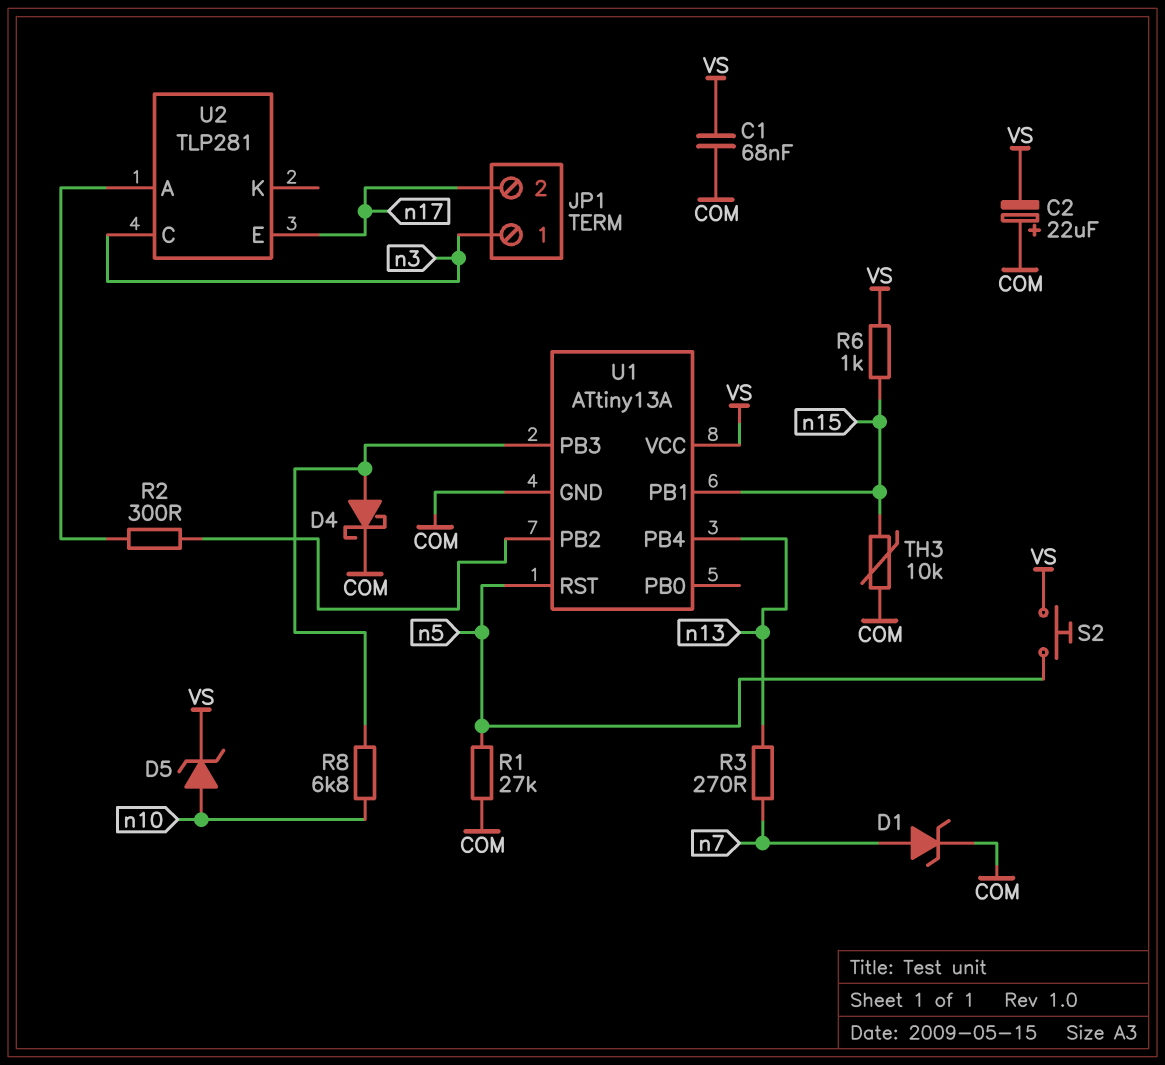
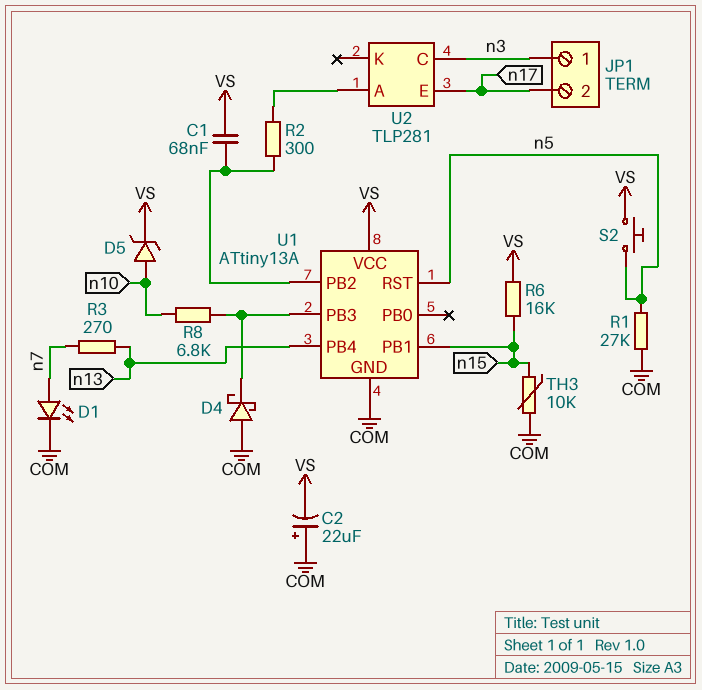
C1: 68nF (COM, VS) -> 68nF (U1/PB2, VS)
D1: zener (A n7, K COM) -> LED (A n7, K COM)
D4: schottky (A U1/PB3, K COM) -> schottky (A COM, K U1/PB3)
R6: 1k (VS, n15) -> 16k (VS, n15)

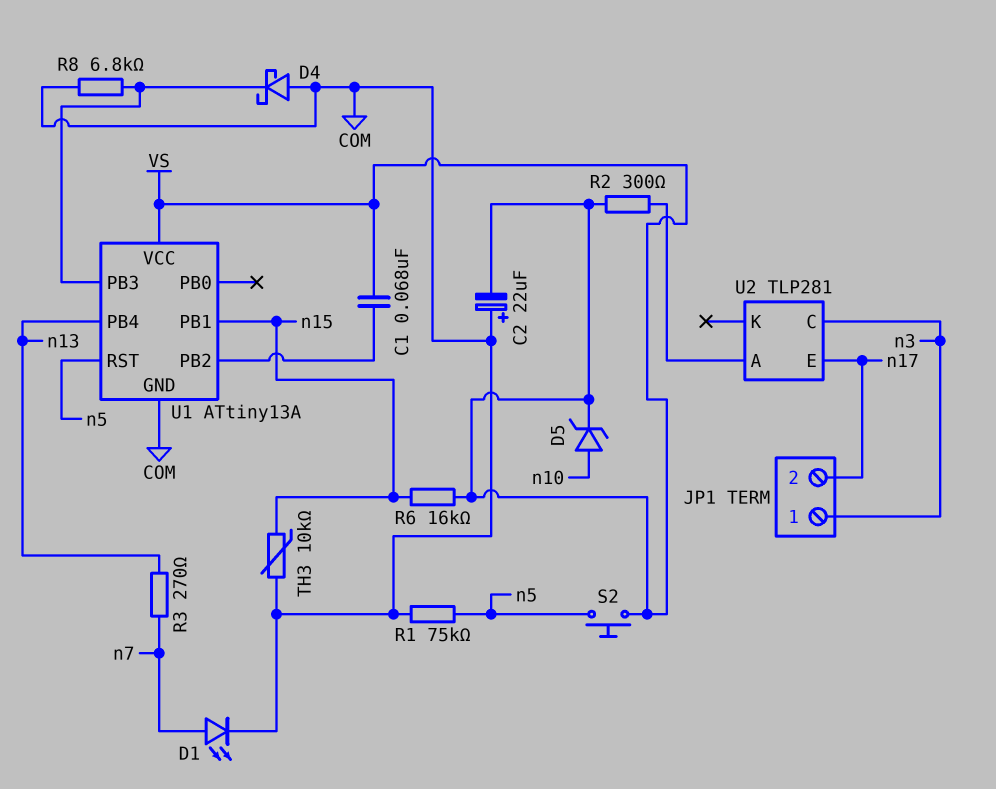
R1: 27k (COM, n5) -> 75k (COM, n5)
R2: 300 (U1/PB2, U2/A) -> 300 (U2/A, VS)
R8: 6.8k (U1/PB3, n10) -> 6.8k (COM, U1/PB3)

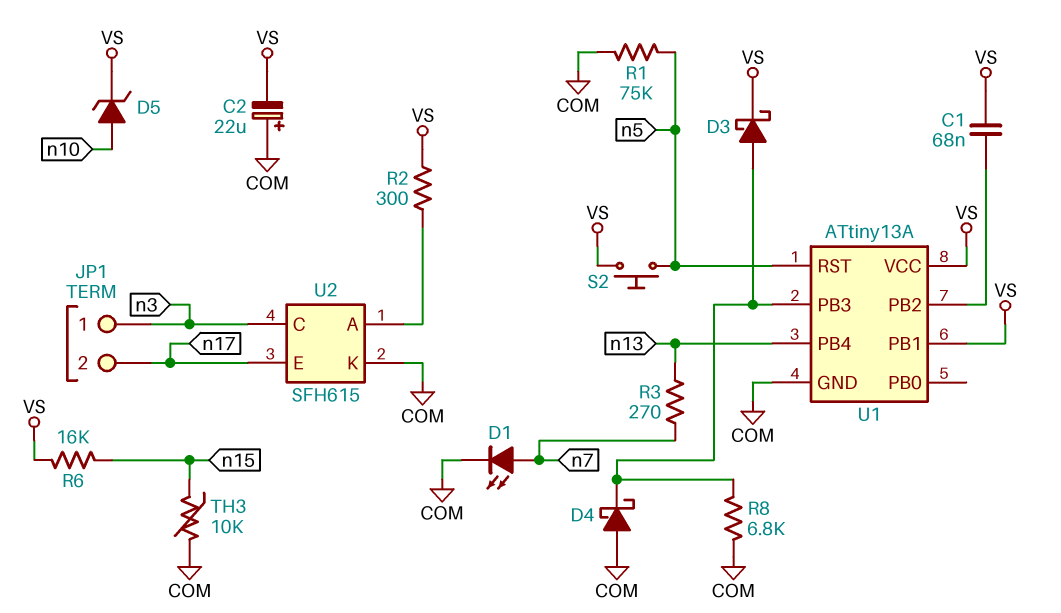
D3: none -> schottky (A U1/PB3, K VS)
U1 pin PB1: n15 -> VS
U2: TLP281 -> SFH615
U2 pin K: none -> COM

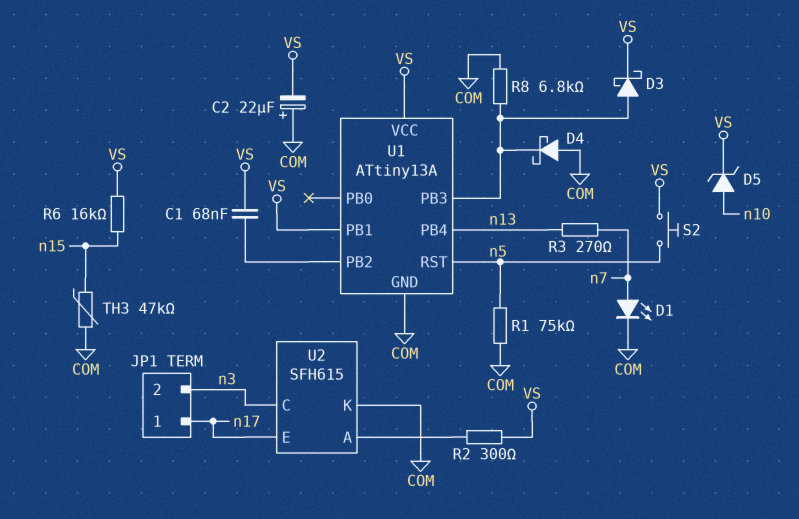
JP1 pin 1: n3 -> n17
JP1 pin 2: n17 -> n3
TH3: 10k (COM, n15) -> 47k (COM, n15)

